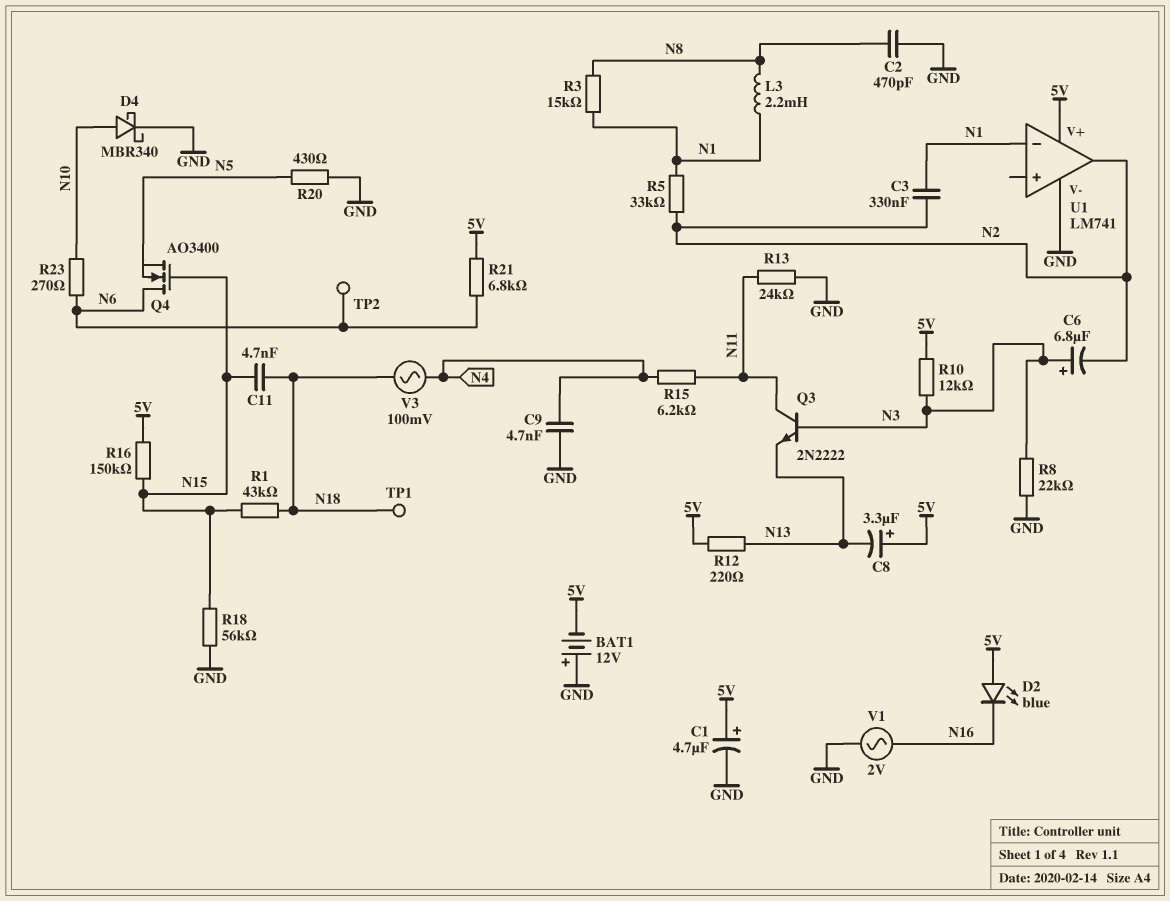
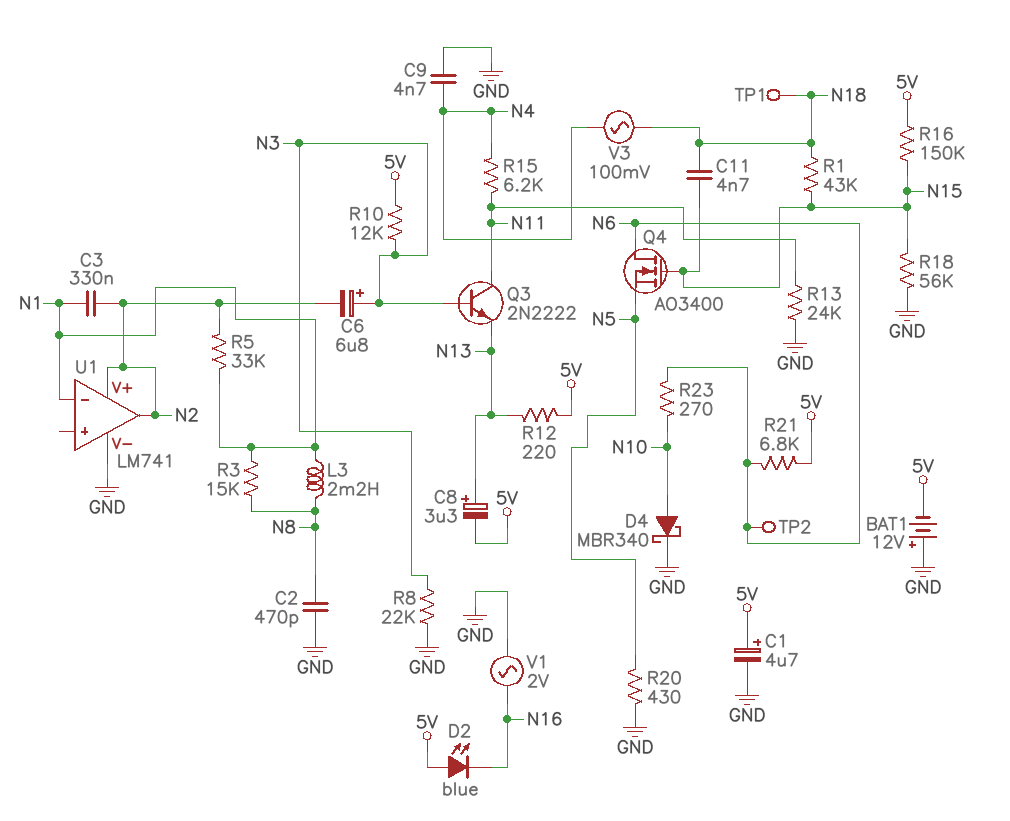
C8: 3.3uF (plus 5V, minus N13) -> 3.3uF (plus N13, minus 5V)
U1 pin V+: 5V -> N2

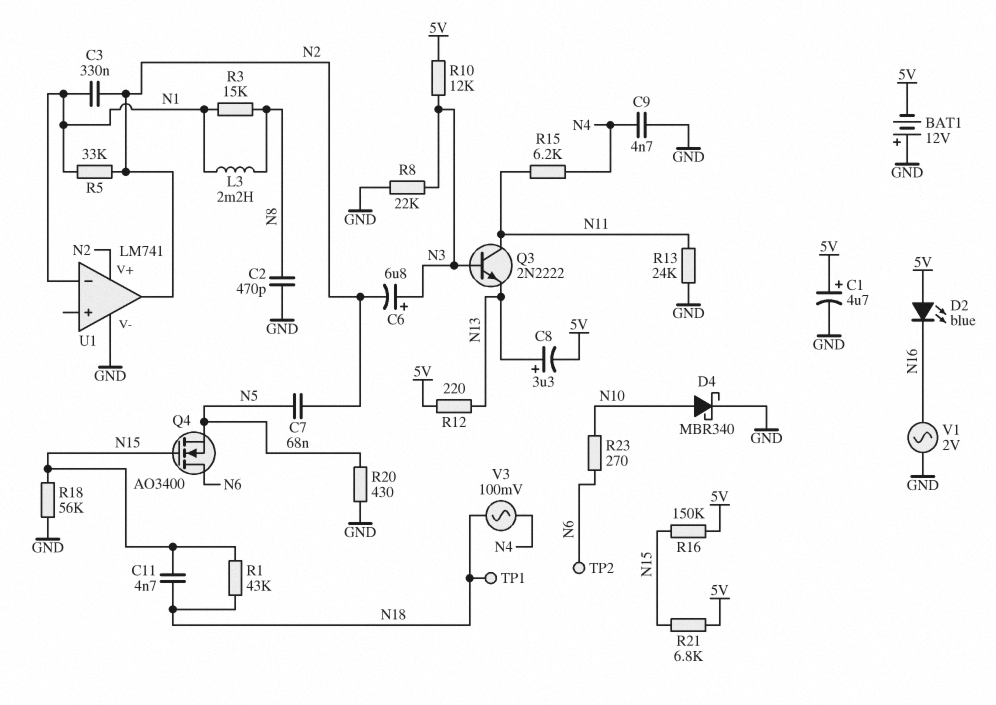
C7: none -> 68nF (N2, N5)
R21: 6.8k (5V, N6) -> 6.8k (5V, N15)

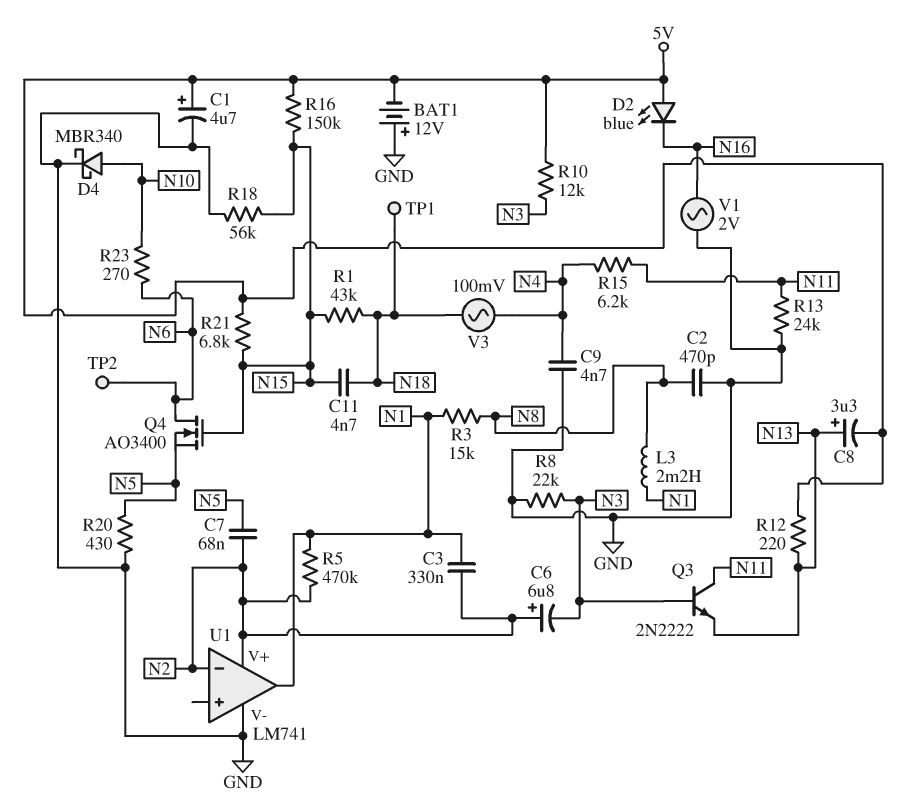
C6: 6.8uF (plus N3, minus N2) -> 6.8uF (plus N2, minus N3)
R5: 33k (N1, N2) -> 470k (N1, N2)
U1 pin in-: N1 -> N2
U1 pin out: N2 -> N1

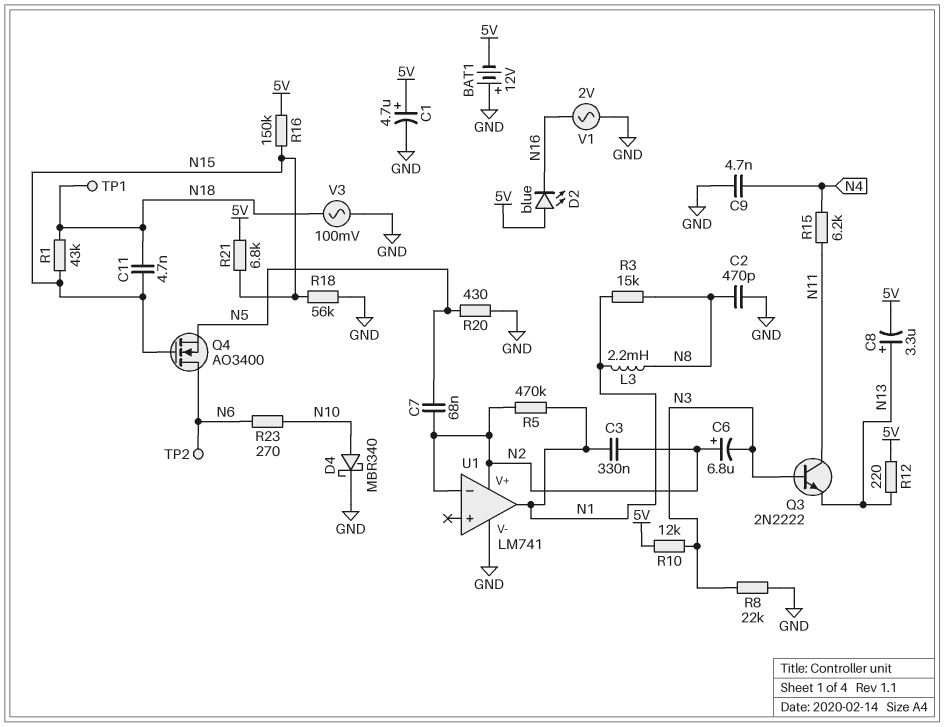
R13: 24k (GND, N11) -> none
V3: AC 100mV (N4, N18) -> AC 100mV (GND, N18)

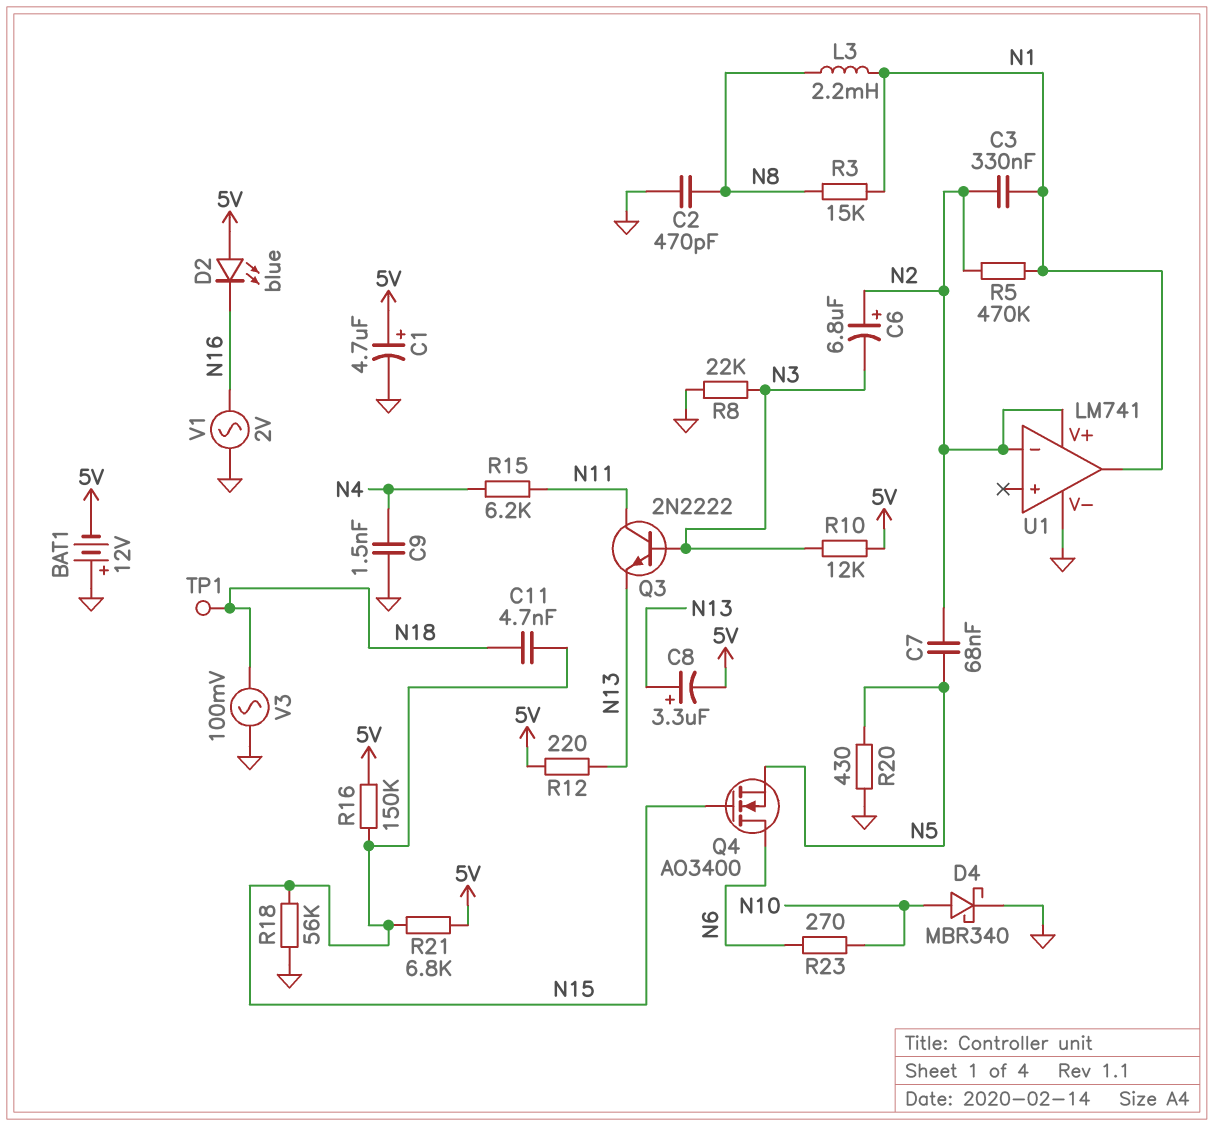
C9: 4.7nF (GND, N4) -> 1.5nF (GND, N4)
R1: 43k (N15, N18) -> none
TP2: test point (N6) -> none

